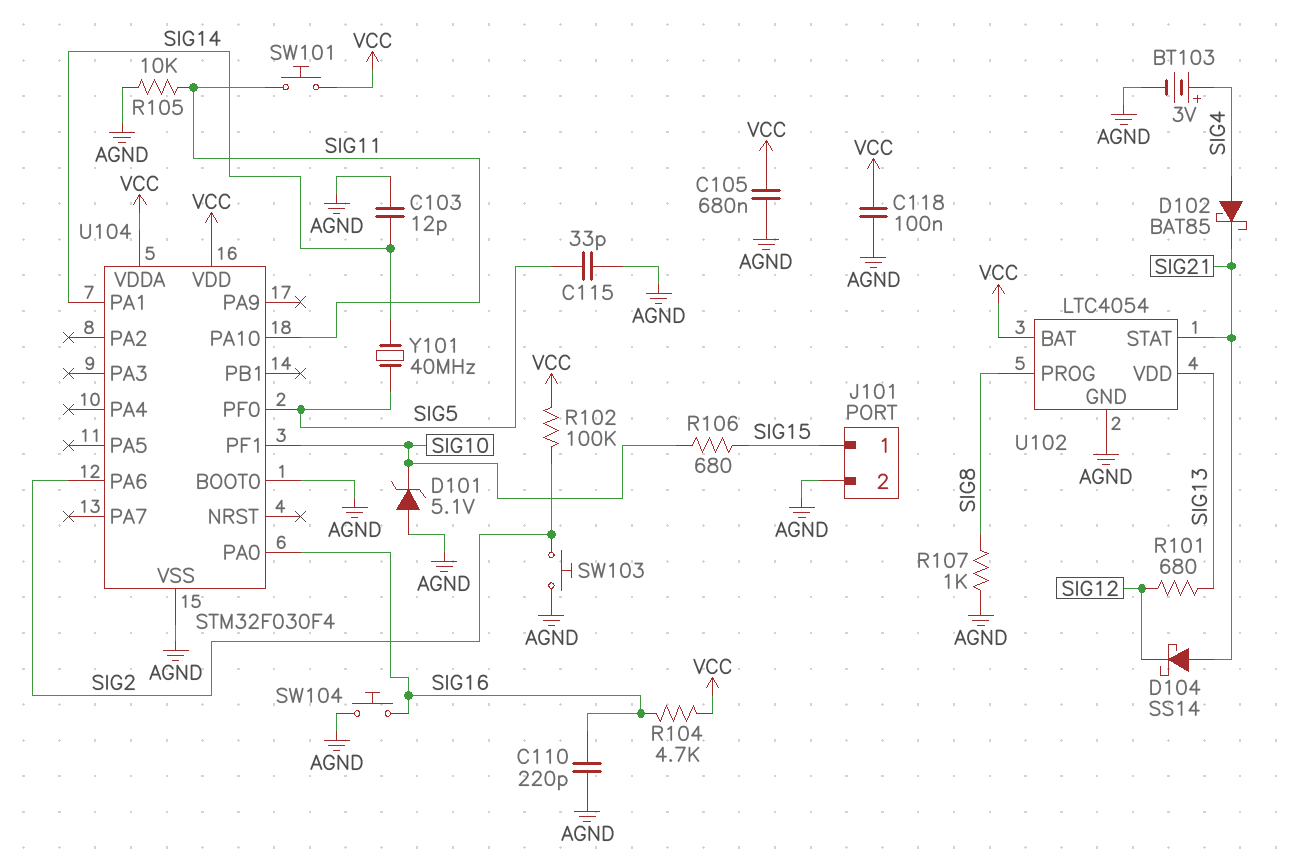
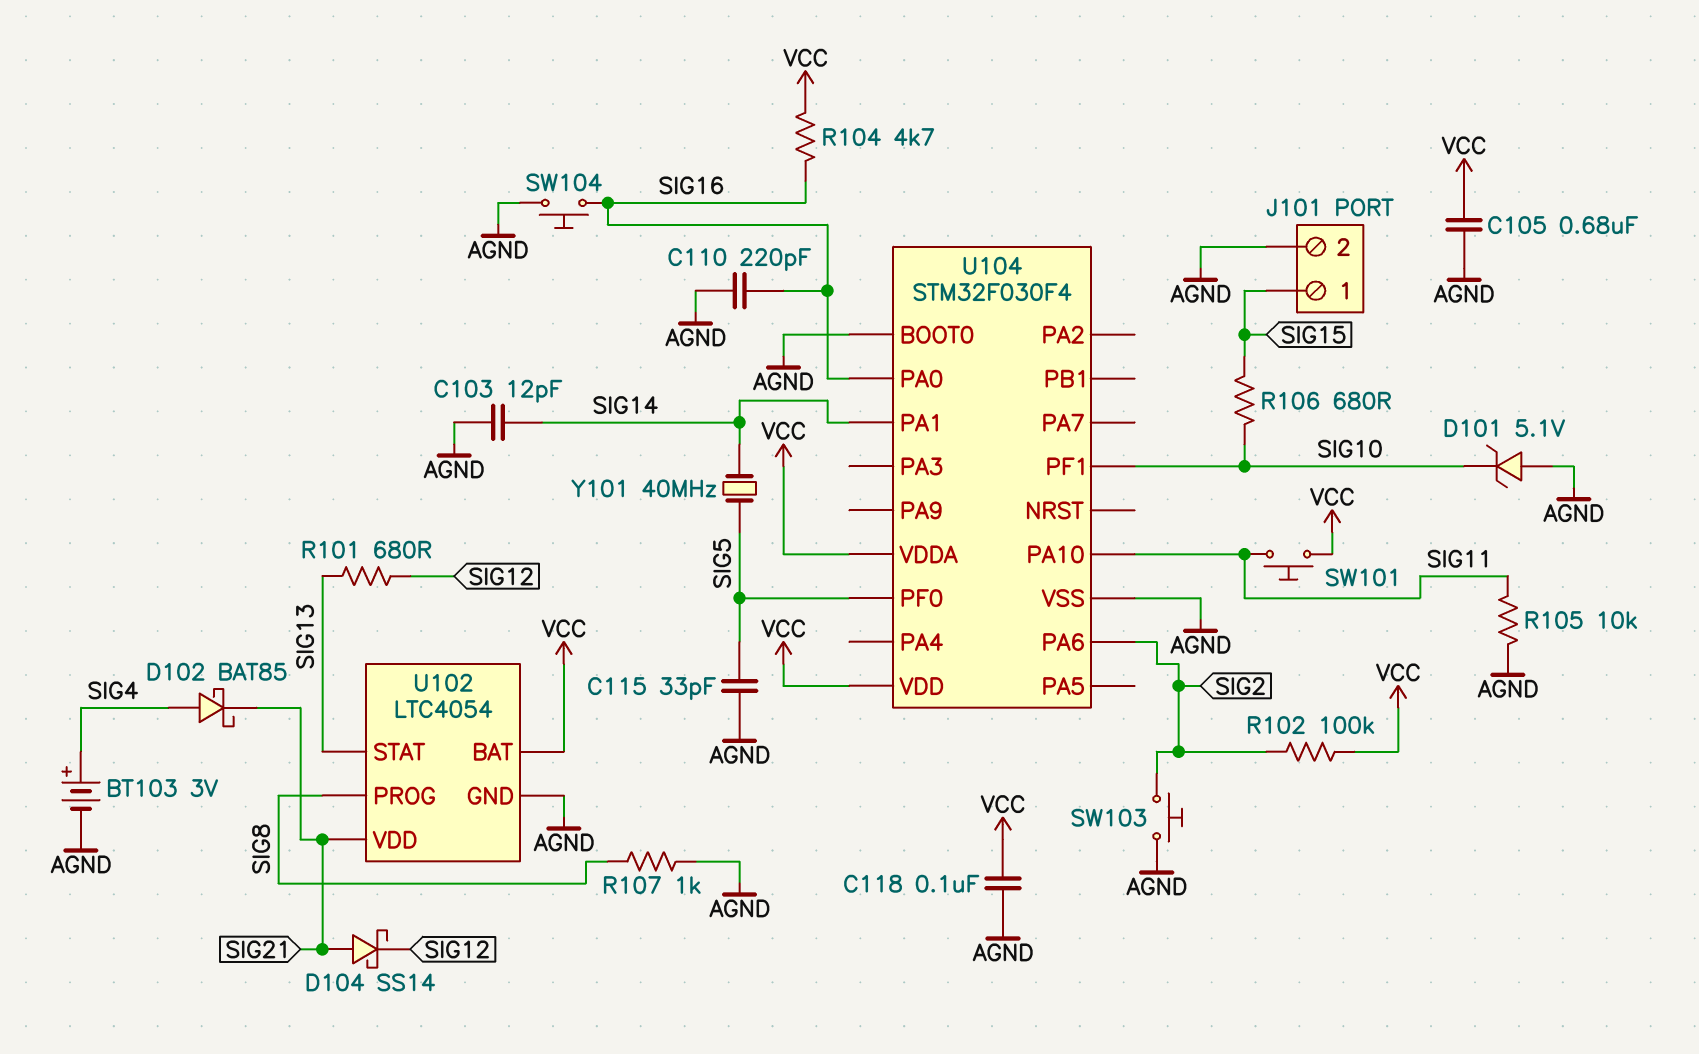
U102 pin STAT: SIG21 -> SIG13
U102 pin VDD: SIG13 -> SIG21

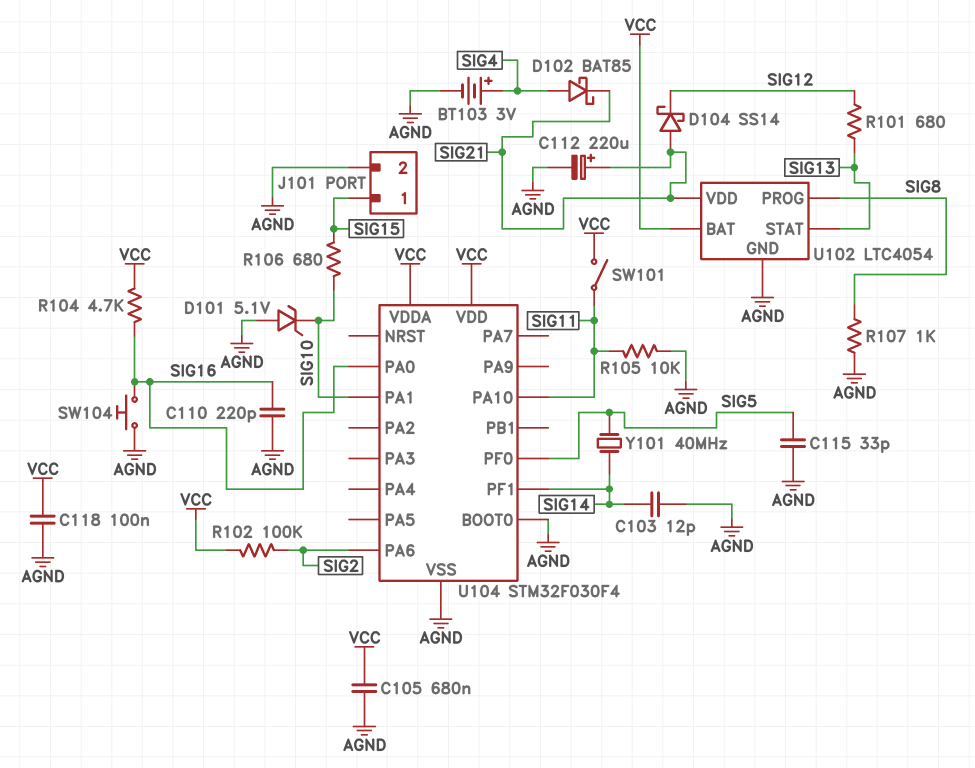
C112: none -> 220uF (plus SIG21, minus AGND)
SW101: button (SIG11, VCC) -> switch (SIG11, VCC)
SW103: button (AGND, SIG2) -> none
U104 pin PA1: SIG14 -> SIG10
U104 pin PF1: SIG10 -> SIG14

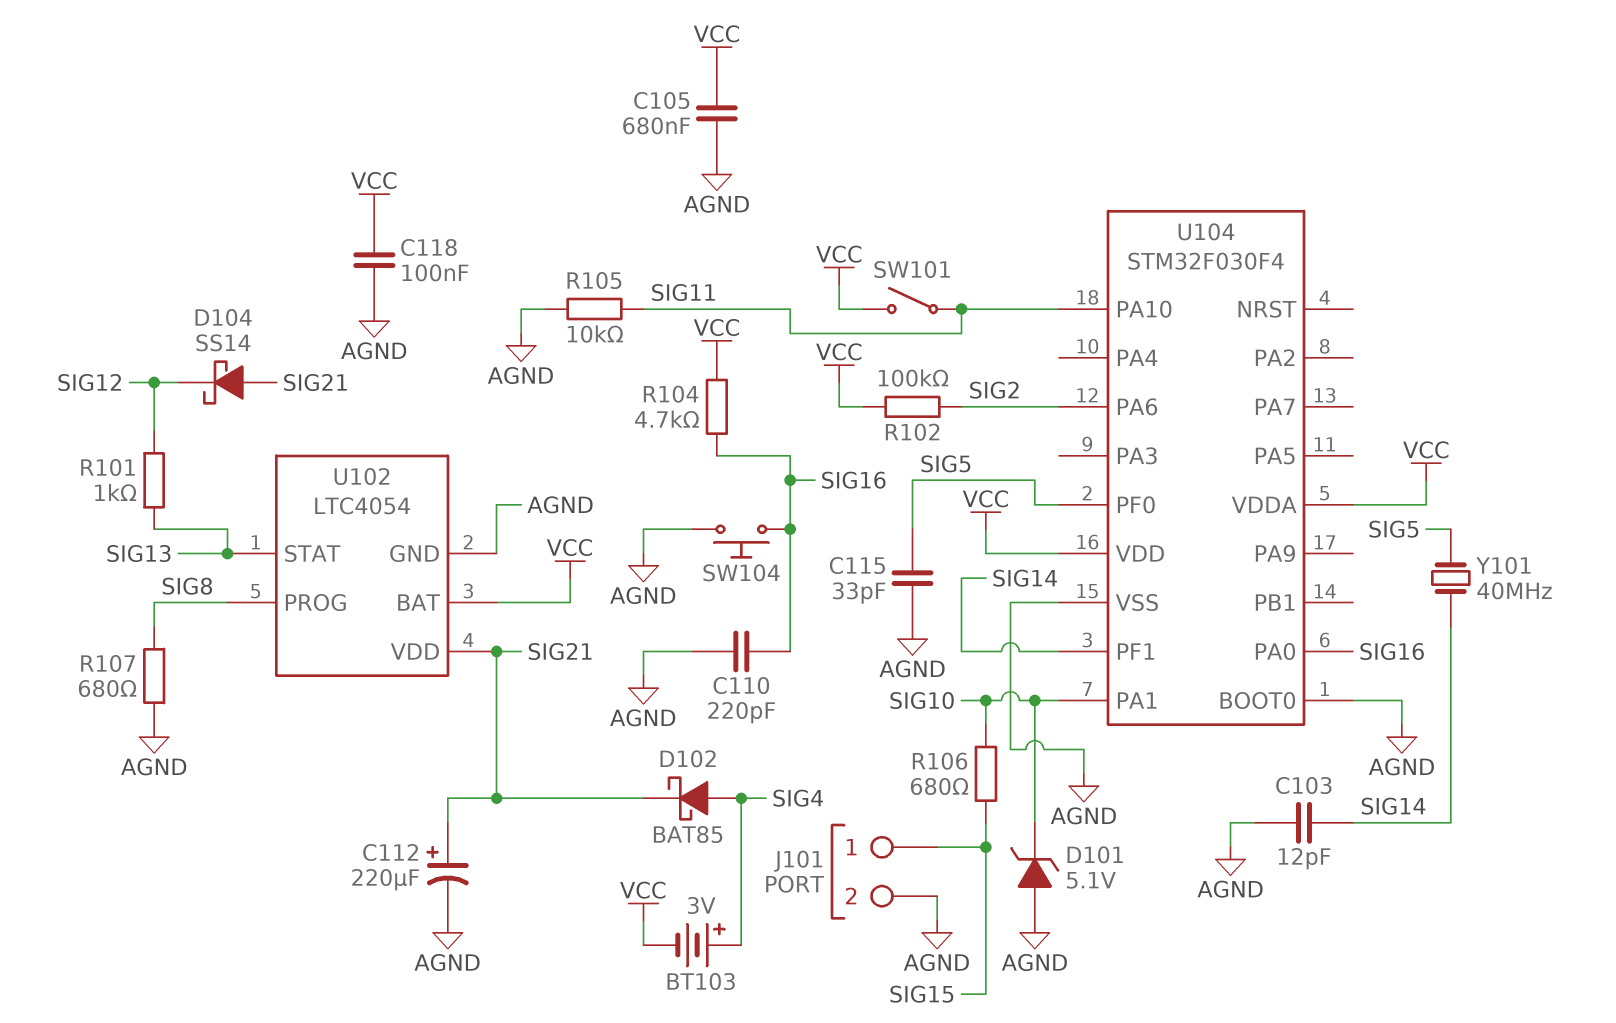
BT103: 3V (plus SIG4, minus AGND) -> 3V (plus SIG4, minus VCC)
R101: 680 (SIG12, SIG13) -> 1k (SIG12, SIG13)
R107: 1k (AGND, SIG8) -> 680 (AGND, SIG8)

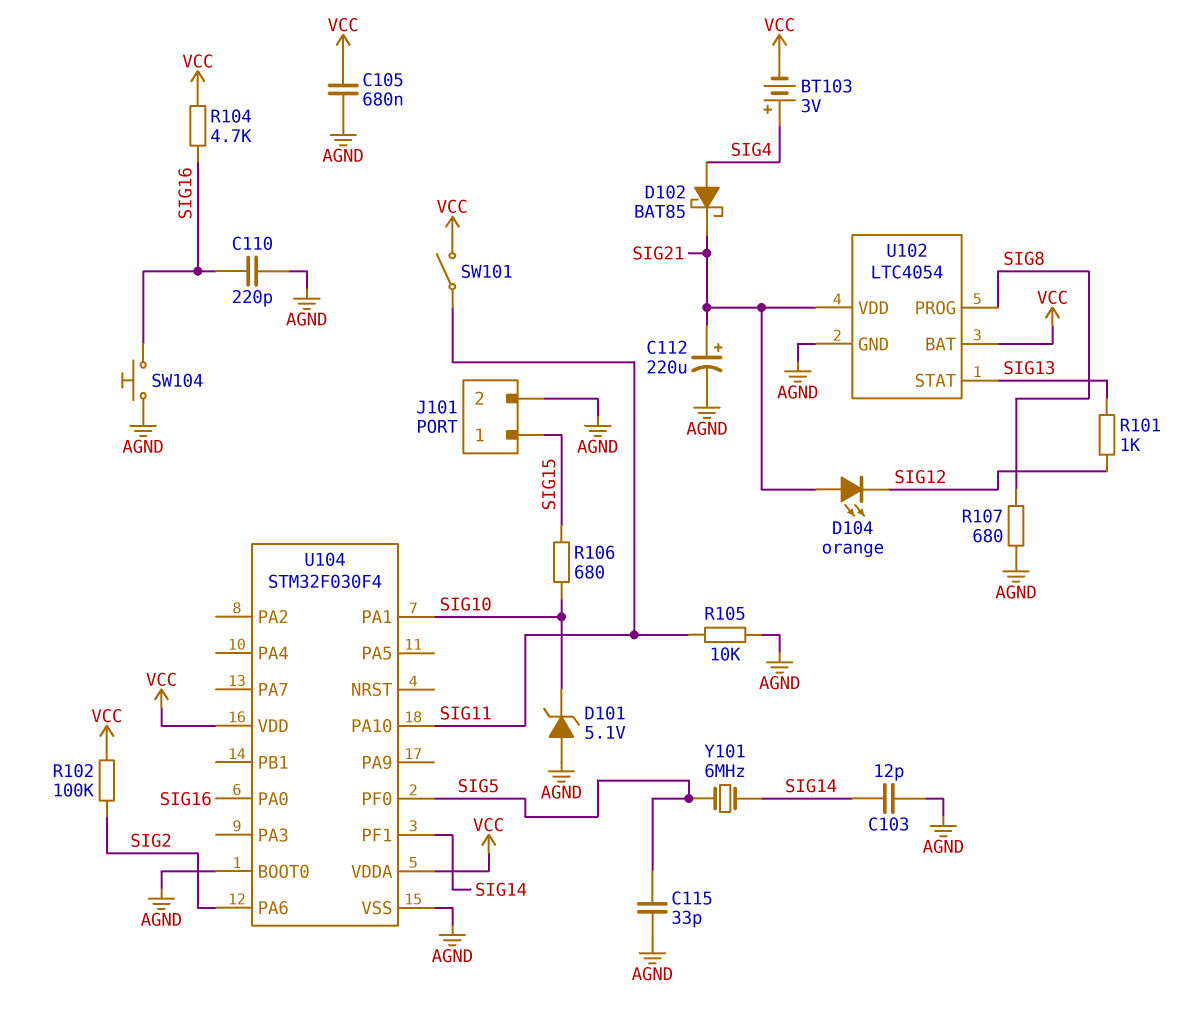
C118: 100nF (AGND, VCC) -> none
D104: schottky SS14 (A SIG21, K SIG12) -> LED orange (A SIG21, K SIG12)
Y101: 40MHz (SIG5, SIG14) -> 6MHz (SIG5, SIG14)

